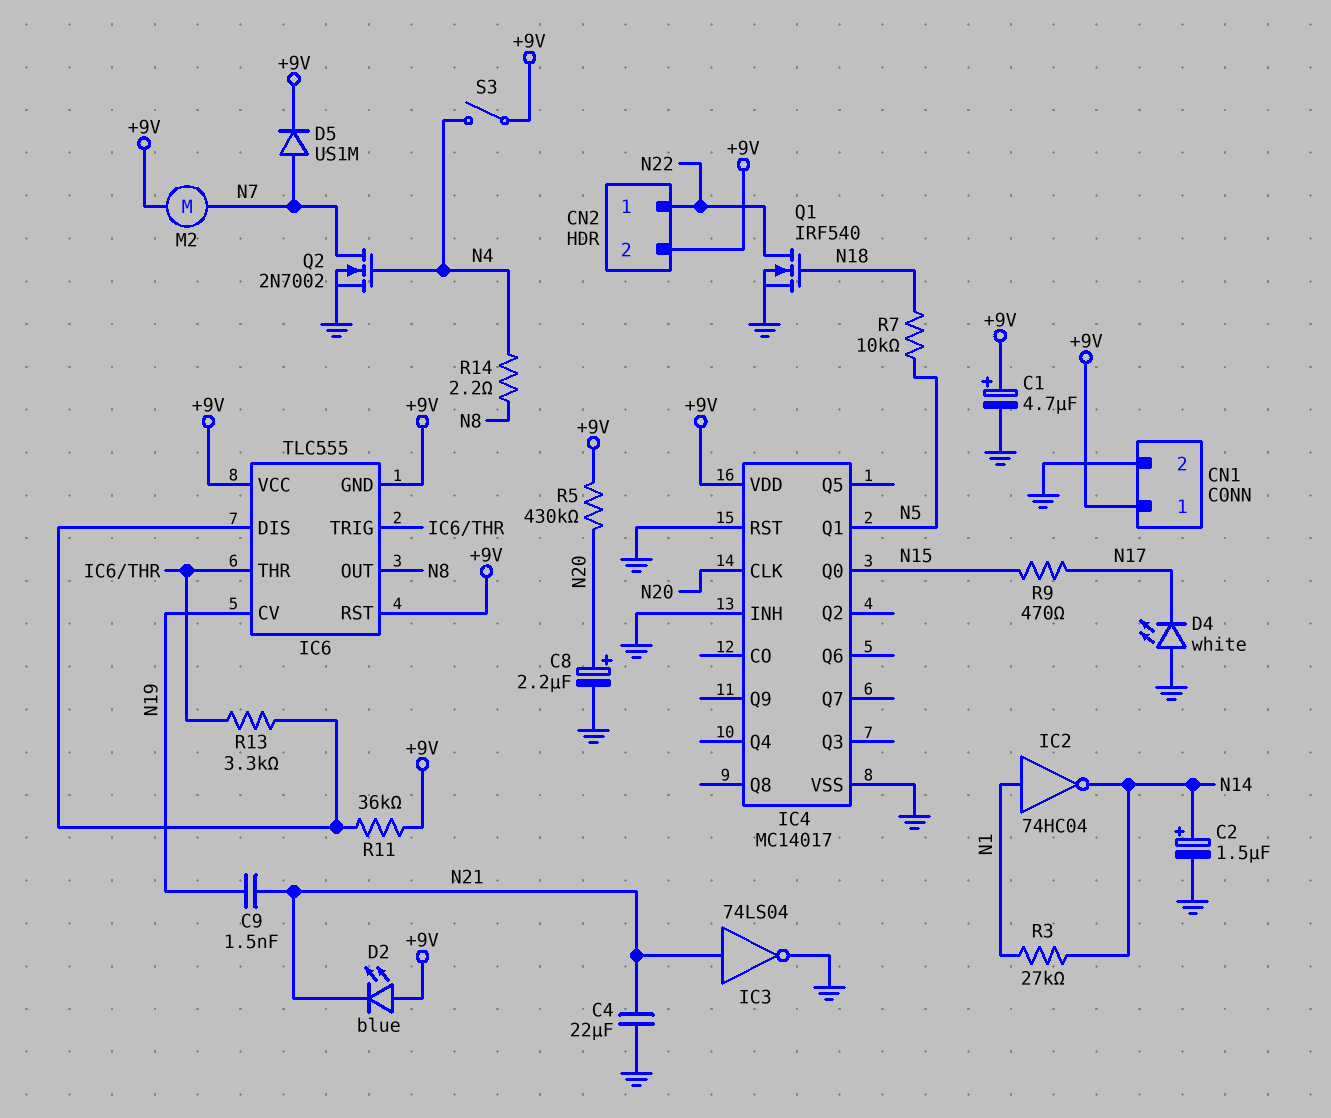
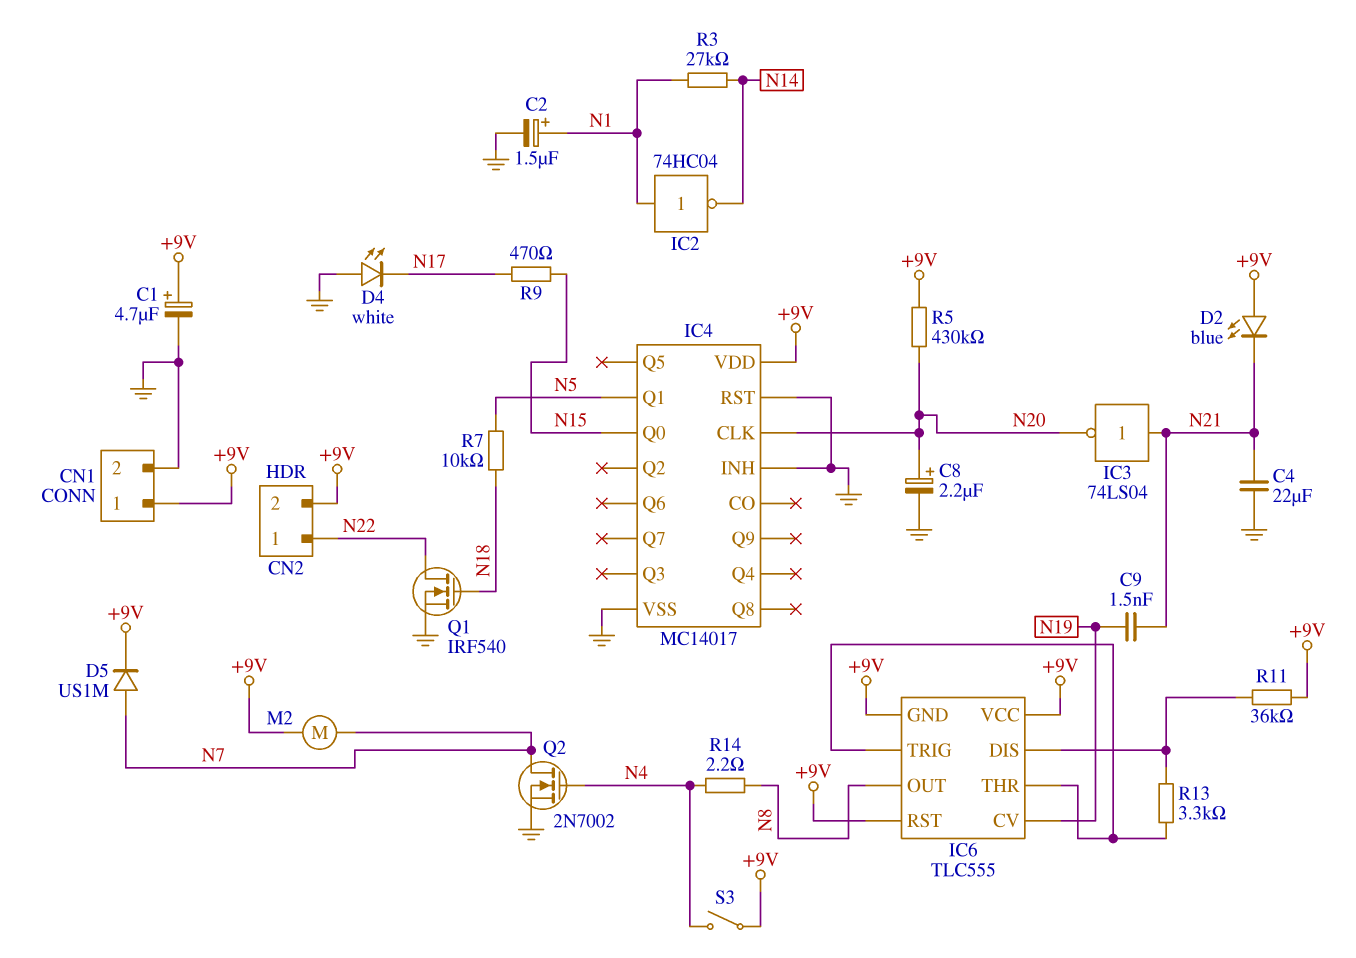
C2: 1.5uF (plus N14, minus GND) -> 1.5uF (plus N1, minus GND)
IC3: NOT 74LS04 (in N21, out GND) -> NOT 74LS04 (in N21, out N20)

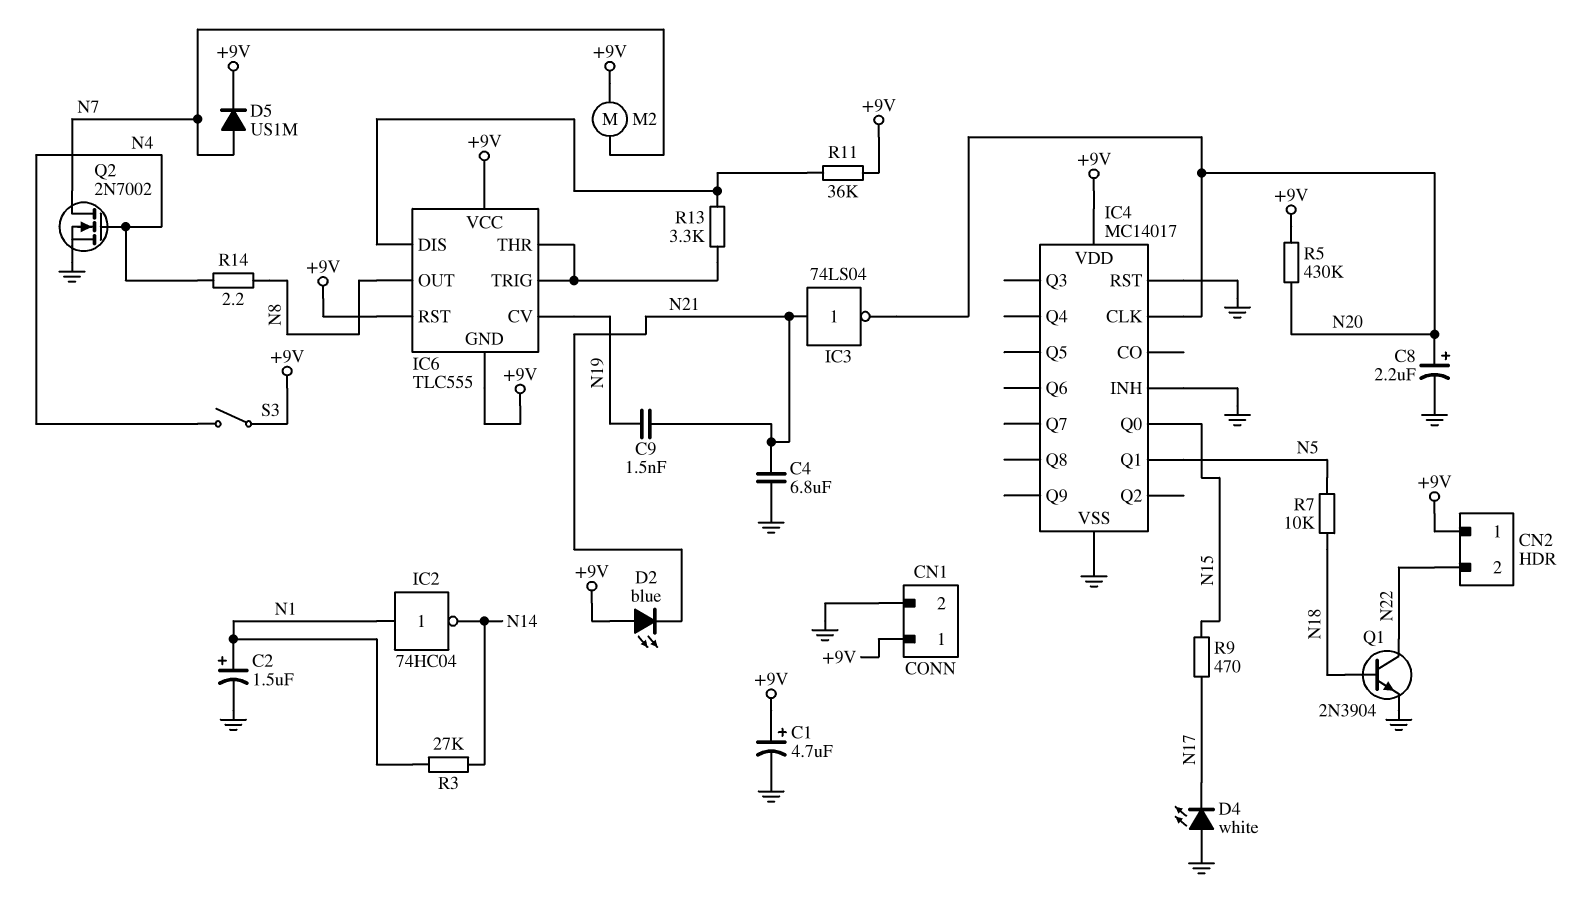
C4: 22uF (GND, N21) -> 6.8uF (GND, N21)
CN2 pin 1: N22 -> +9V
CN2 pin 2: +9V -> N22
Q1: NMOS IRF540 (G N18, D N22, S GND) -> NPN 2N3904 (B N18, C N22, E GND)

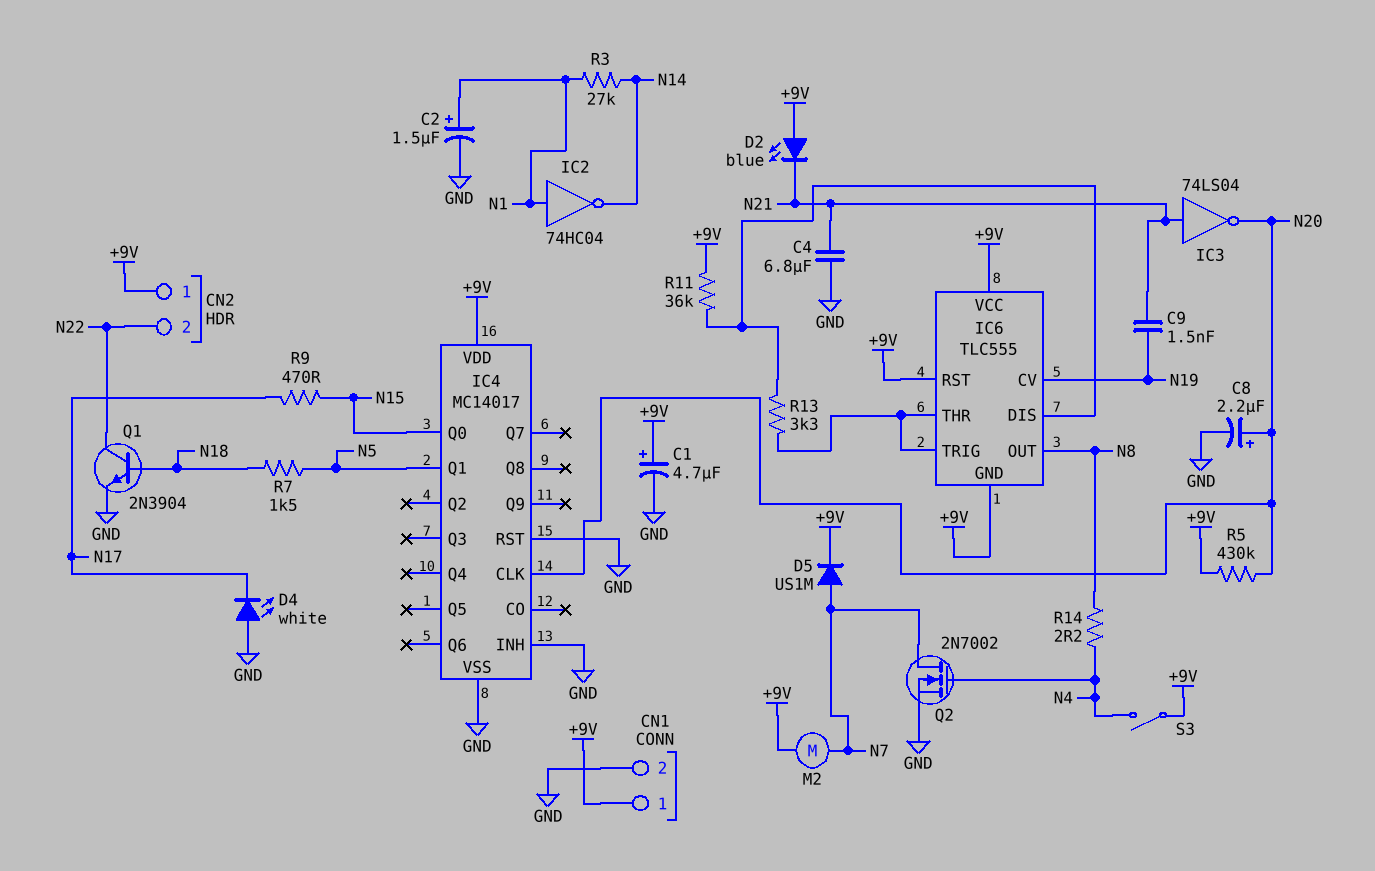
R7: 10k (N5, N18) -> 1.5k (N5, N18)

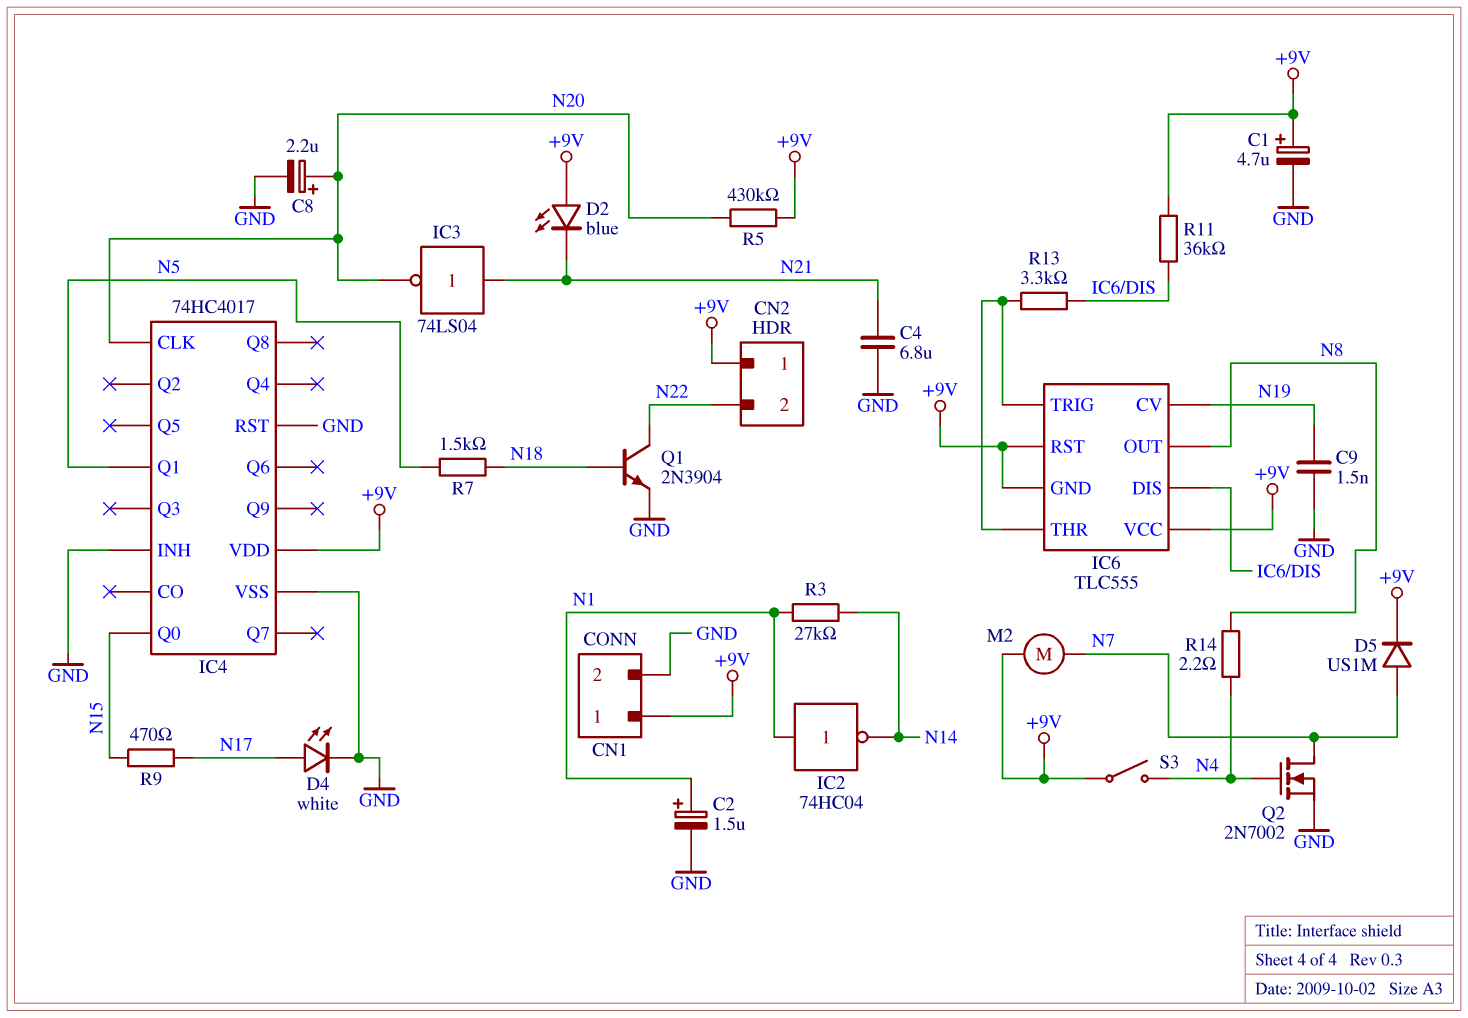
C9: 1.5nF (N19, N21) -> 1.5nF (GND, N19)
D4: LED white (A GND, K N17) -> LED white (A N17, K GND)
IC4: MC14017 -> 74HC4017

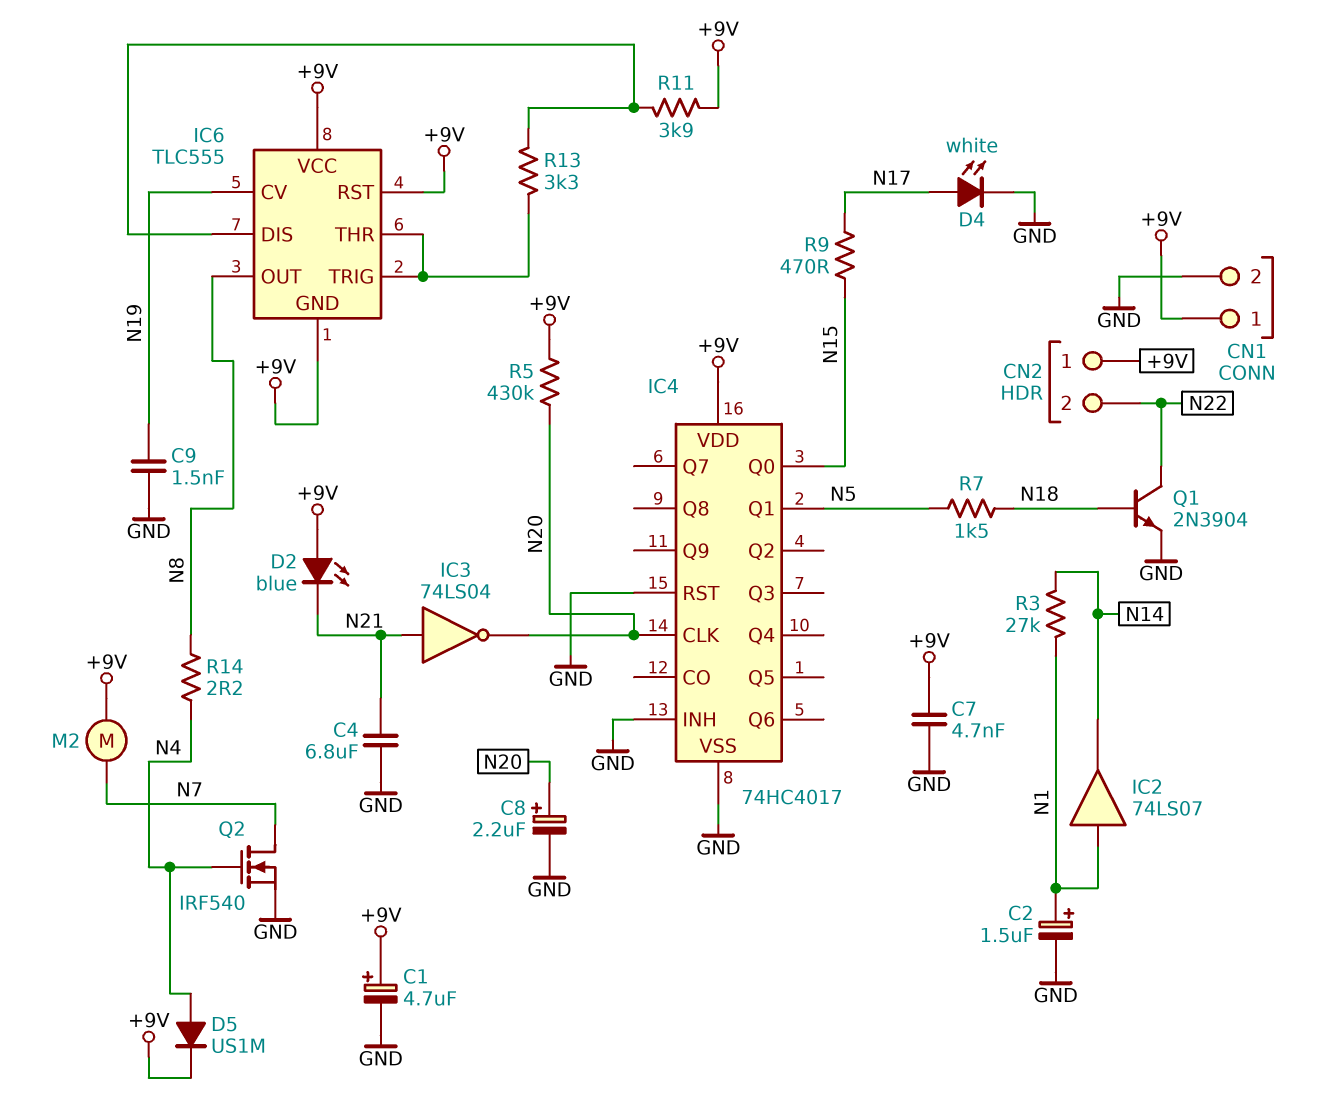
C7: none -> 4.7nF (+9V, GND)
D5: diode US1M (A N7, K +9V) -> diode US1M (A N4, K +9V)
IC2: NOT 74HC04 (in N1, out N14) -> buffer 74LS07 (in N1, out N14)
Q2: NMOS 2N7002 (G N4, D N7, S GND) -> NMOS IRF540 (G N4, D N7, S GND)
R11: 36k (+9V, IC6/DIS) -> 3.9k (+9V, IC6/DIS)
S3: switch (+9V, N4) -> none

